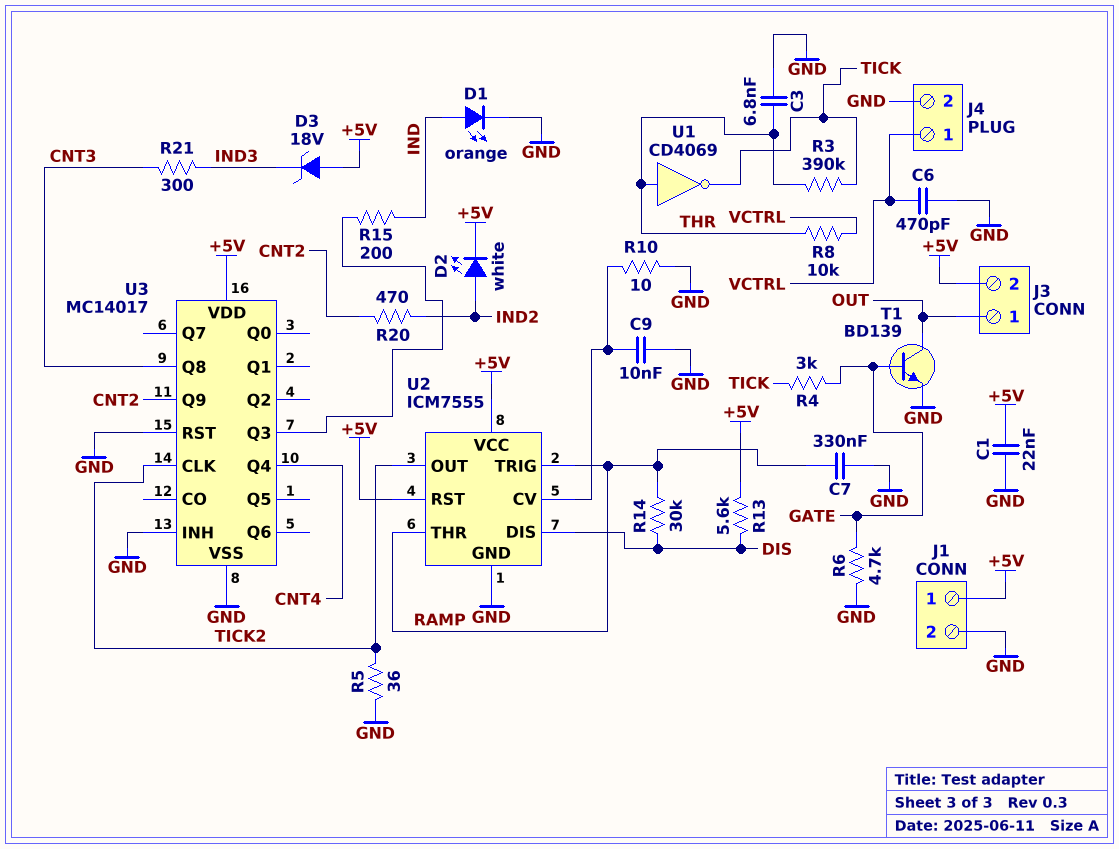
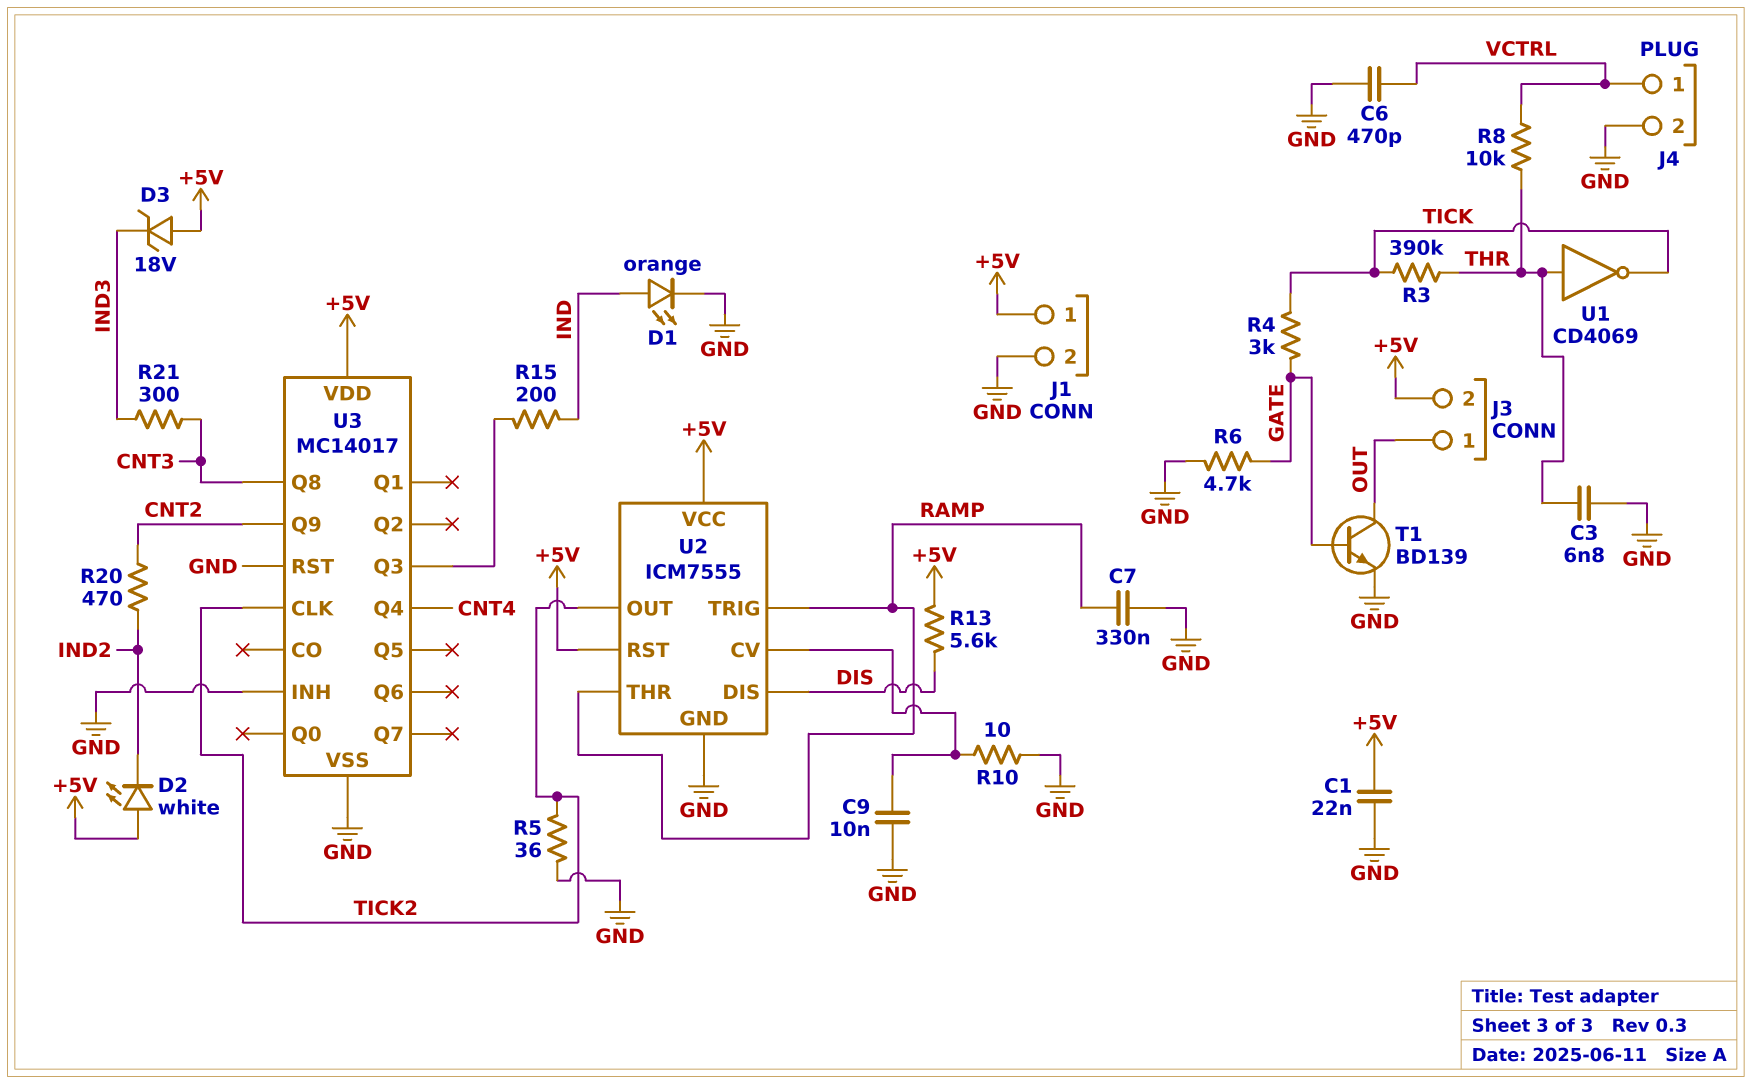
D2: LED white (A IND2, K +5V) -> LED white (A +5V, K IND2)
R14: 30k (DIS, RAMP) -> none

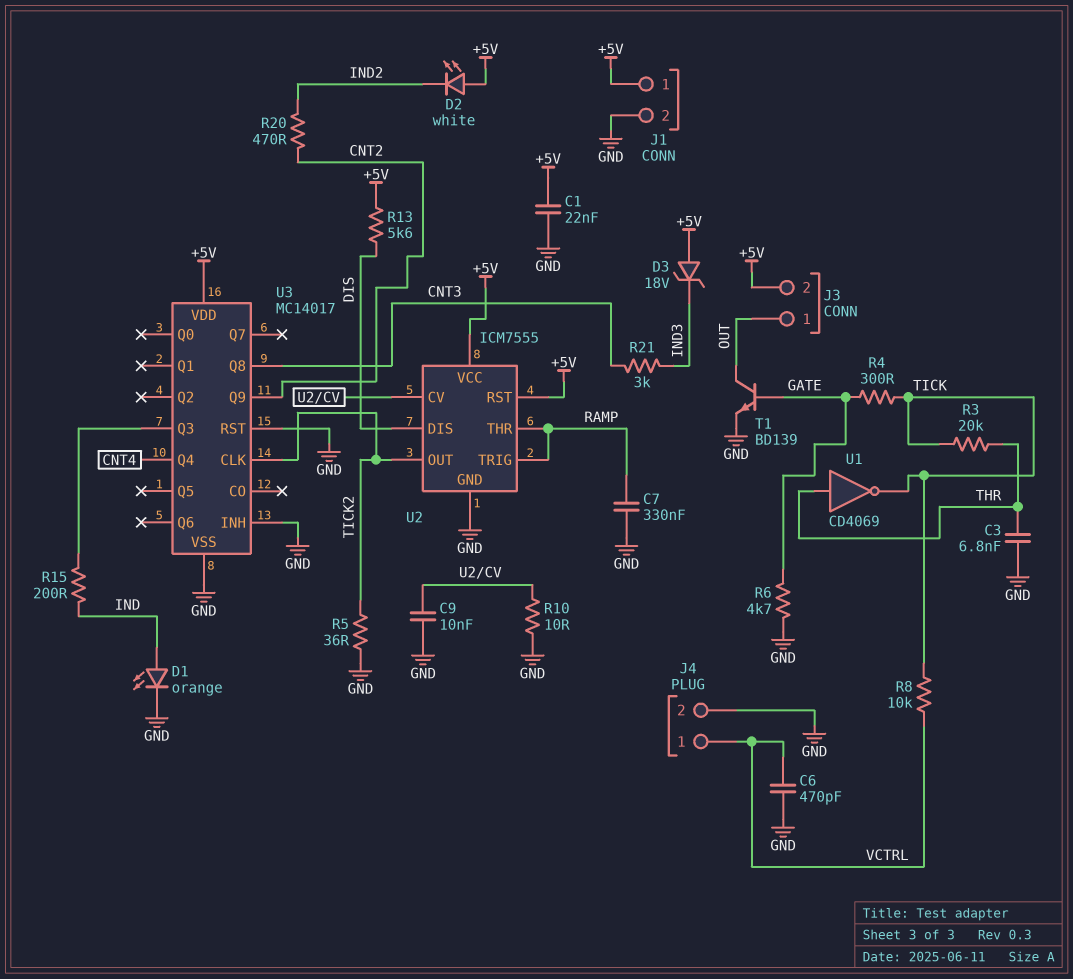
R3: 390k (THR, TICK) -> 20k (THR, TICK)
R4: 3k (GATE, TICK) -> 300 (GATE, TICK)
R8: 10k (THR, VCTRL) -> 10k (TICK, VCTRL)
R21: 300 (CNT3, IND3) -> 3k (CNT3, IND3)

